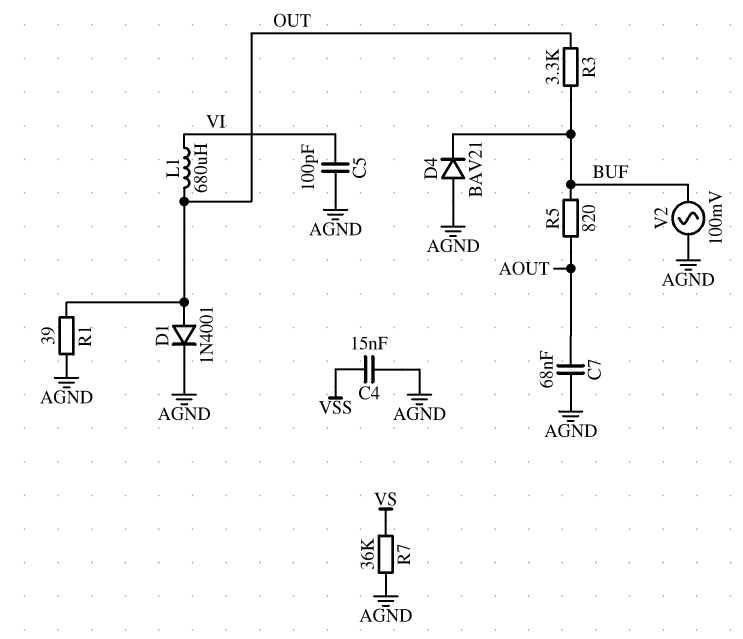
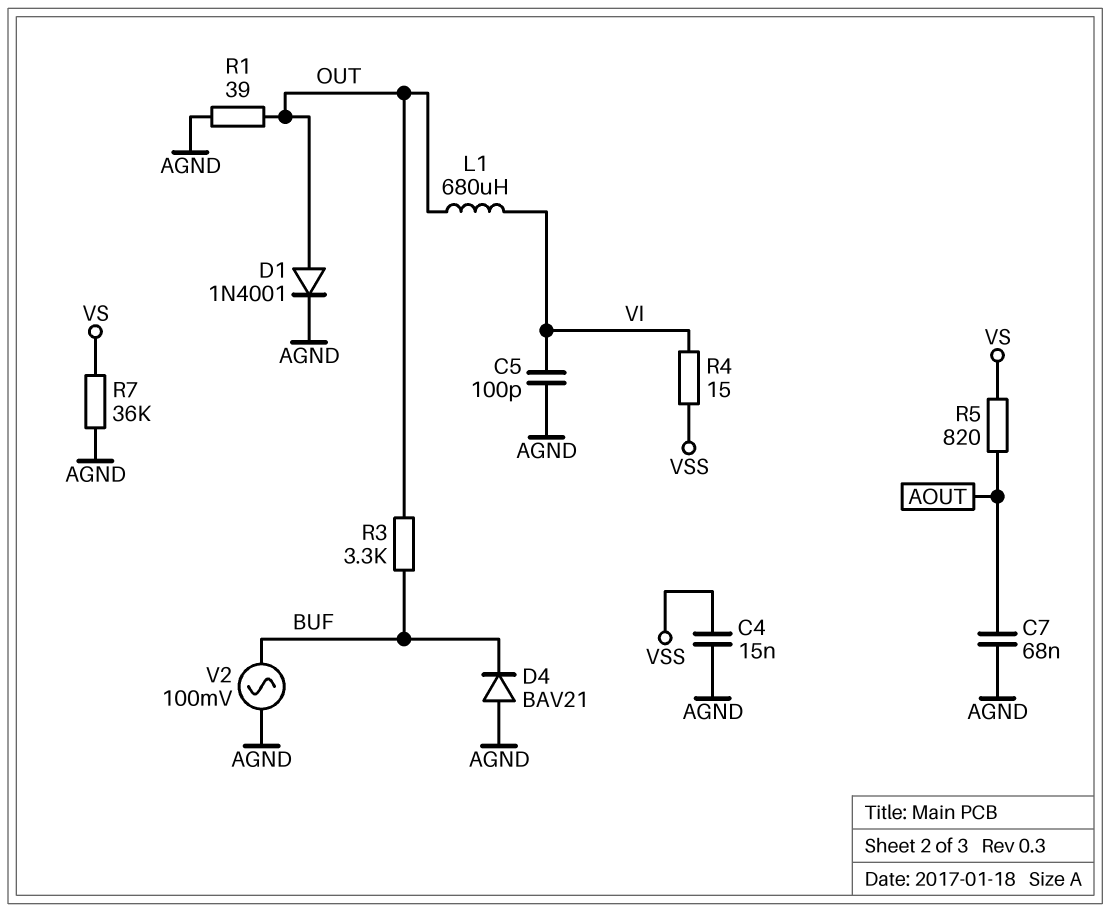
R4: none -> 15 (VI, VSS)
R5: 820 (AOUT, BUF) -> 820 (AOUT, VS)

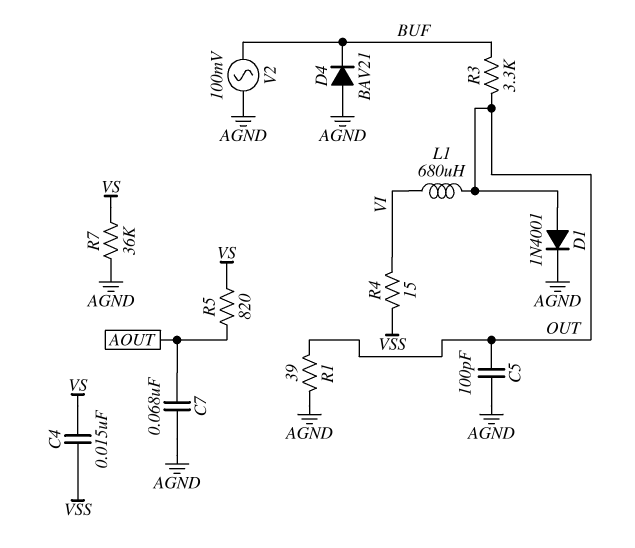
C4: 15nF (AGND, VSS) -> 15nF (VS, VSS)
C5: 100pF (AGND, VI) -> 100pF (AGND, OUT)

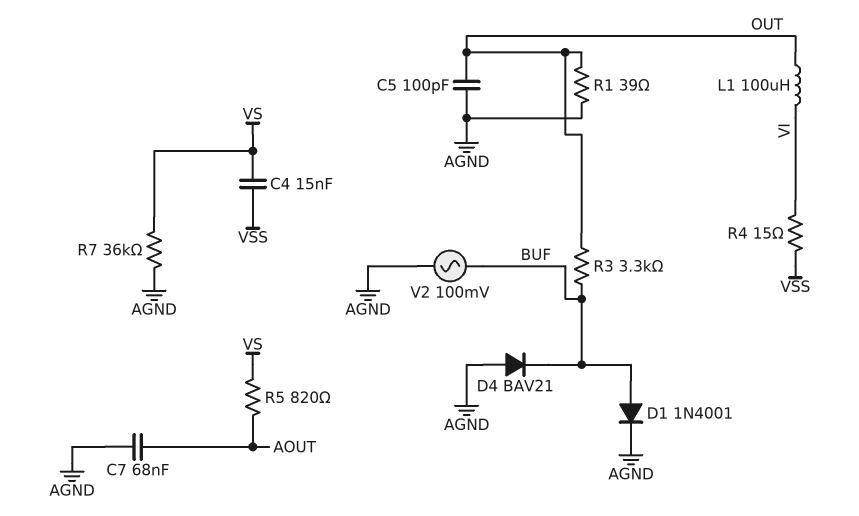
D1: diode 1N4001 (A OUT, K AGND) -> diode 1N4001 (A BUF, K AGND)
L1: 680uH (OUT, VI) -> 100uH (OUT, VI)

